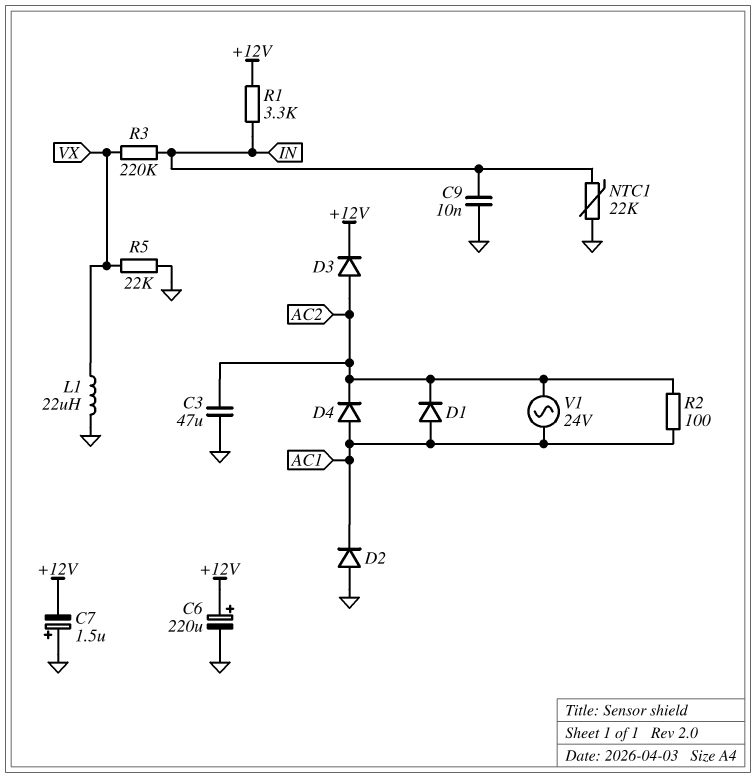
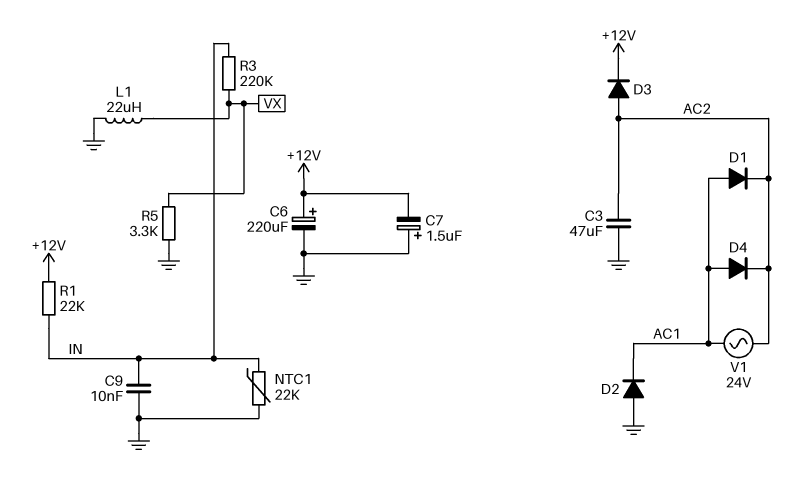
R1: 3.3k (+12V, IN) -> 22k (+12V, IN)
R2: 100 (AC1, AC2) -> none
R5: 22k (GND, VX) -> 3.3k (GND, VX)

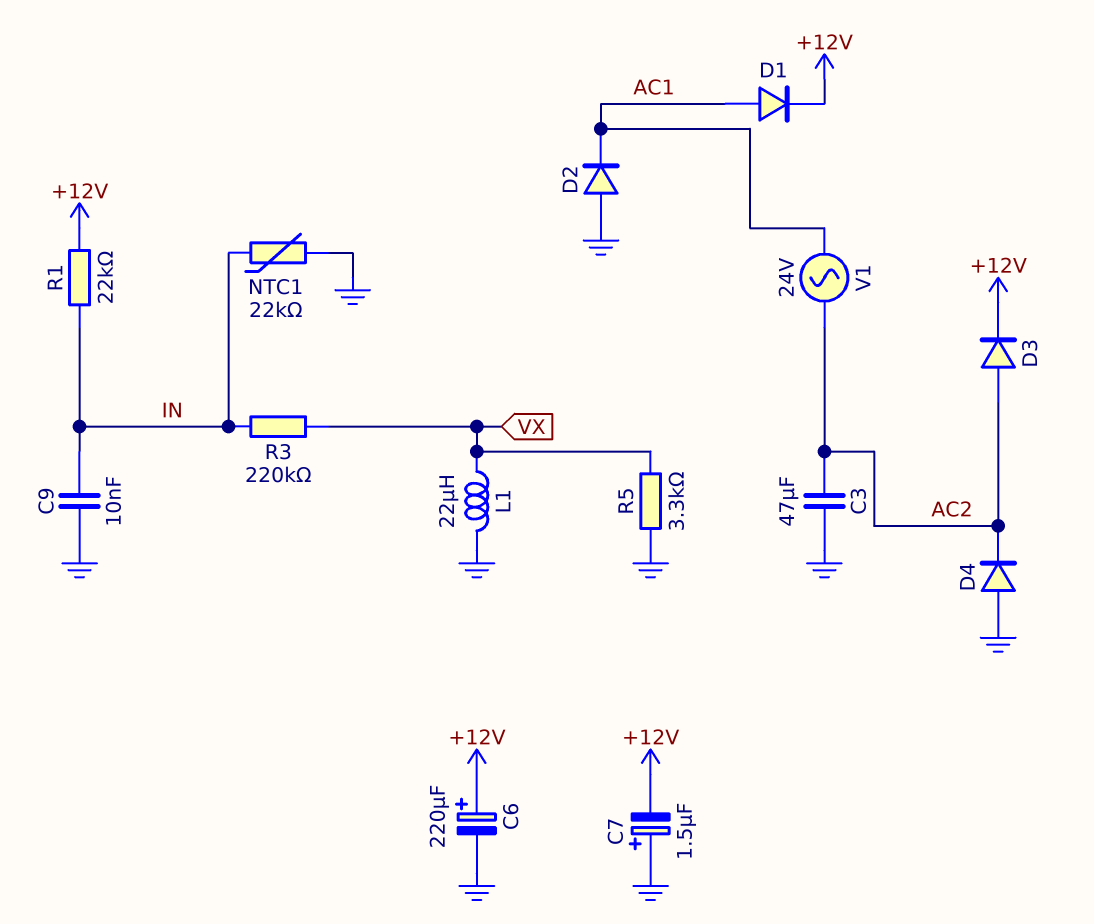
D1: diode (A AC1, K AC2) -> diode (A AC1, K +12V)
D4: diode (A AC1, K AC2) -> diode (A GND, K AC2)

